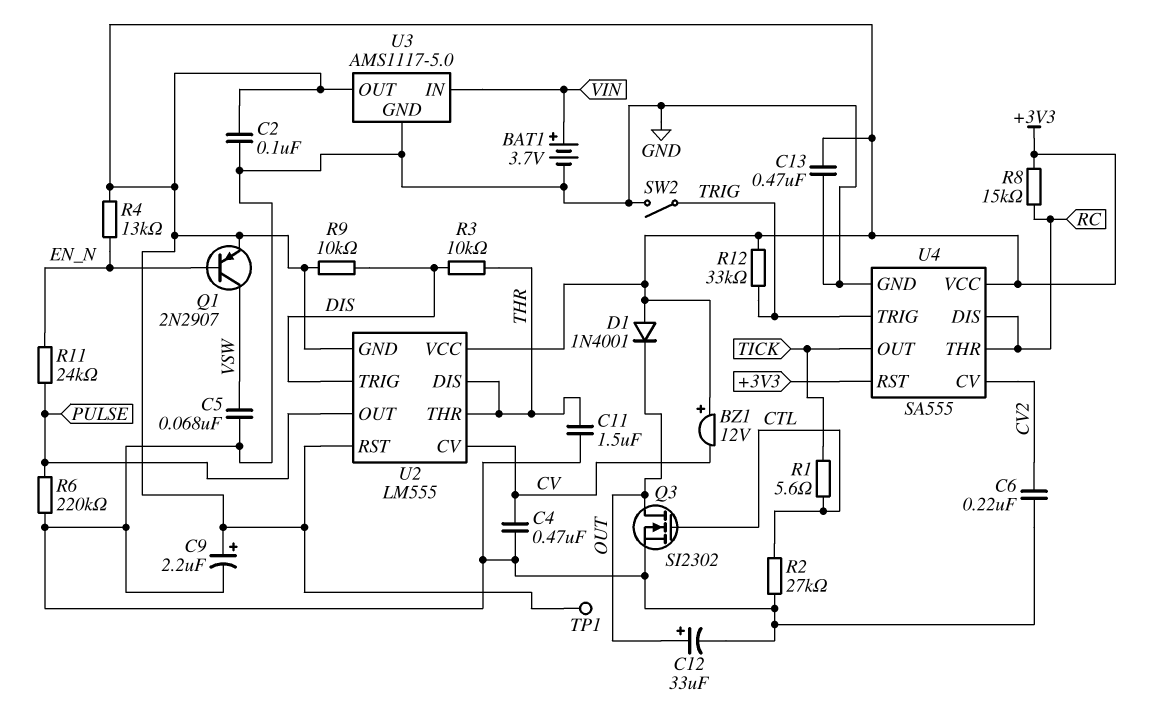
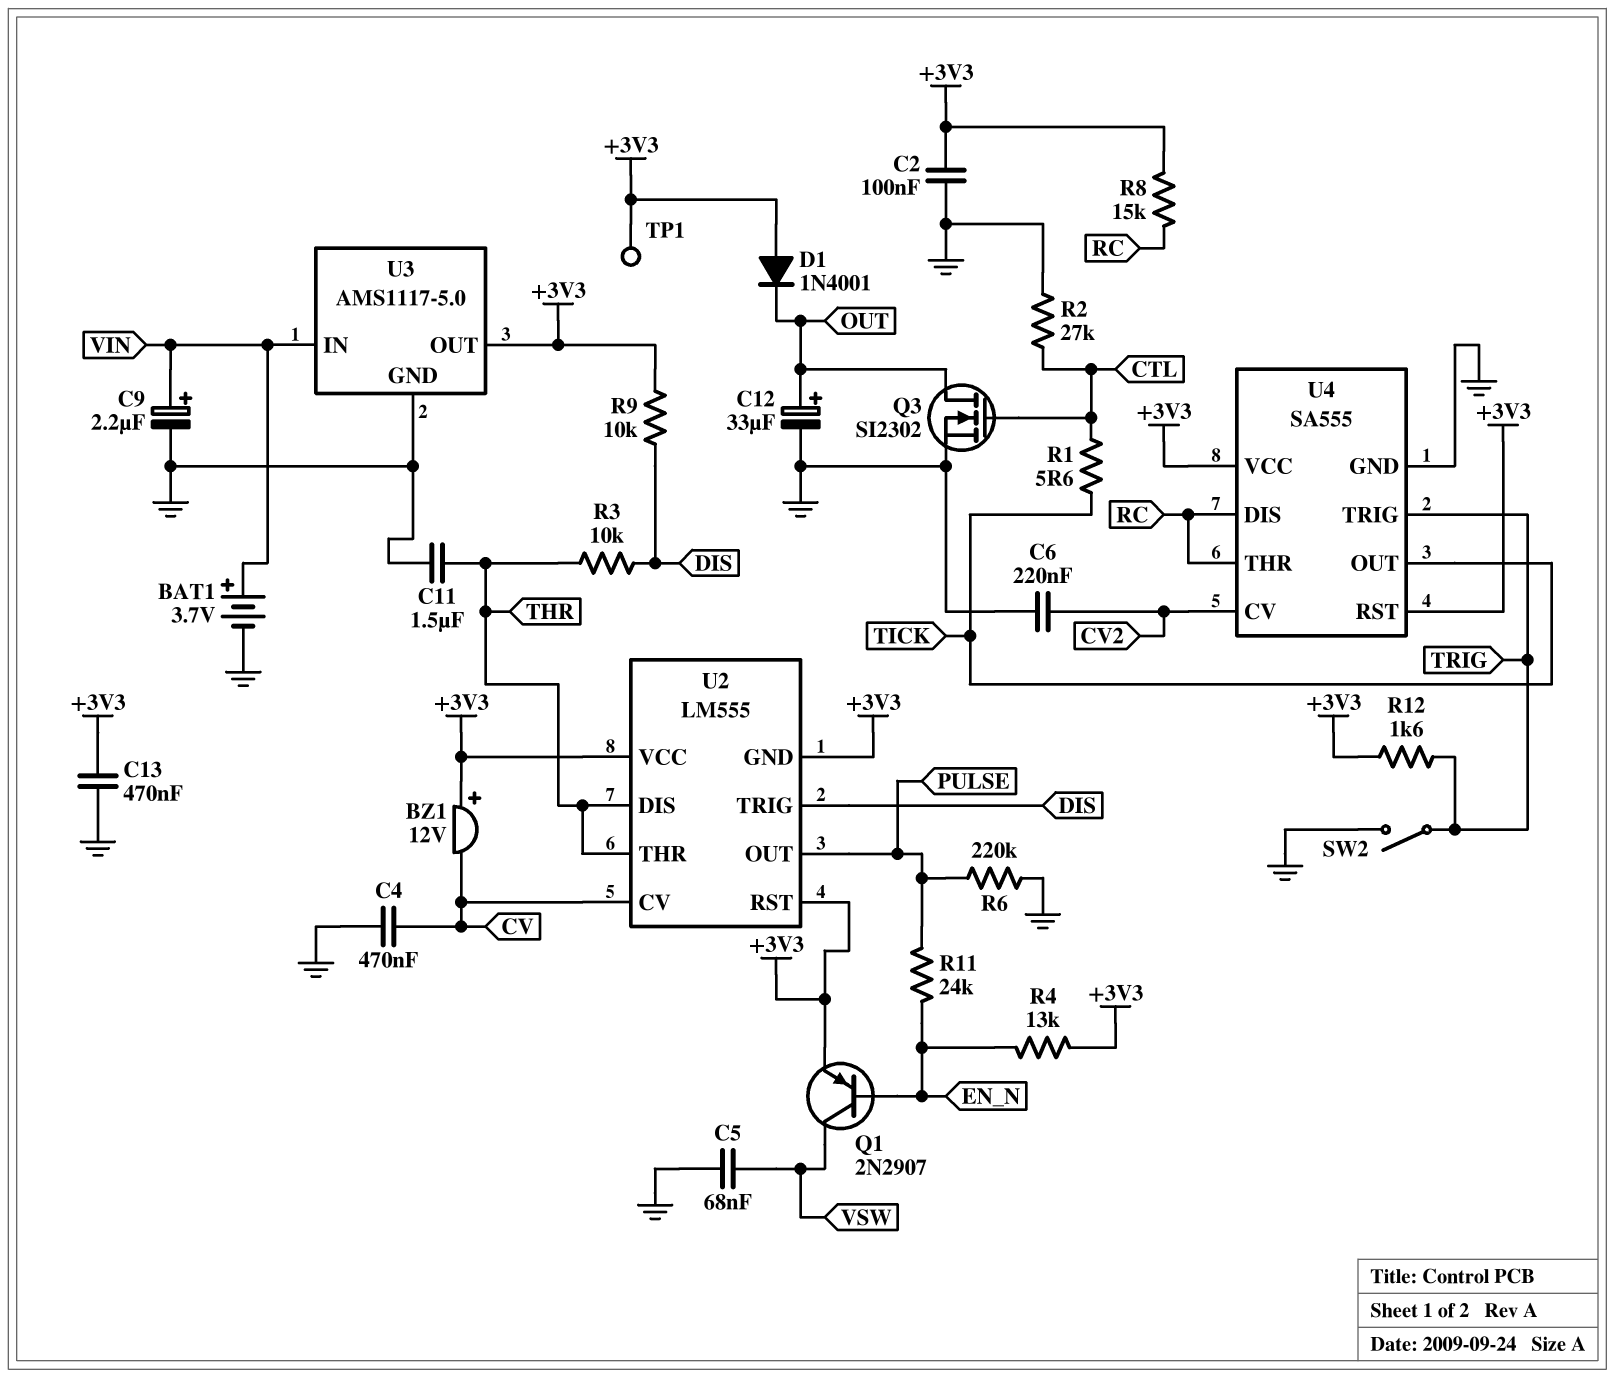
C9: 2.2uF (plus +3V3, minus GND) -> 2.2uF (plus VIN, minus GND)
R12: 33k (+3V3, TRIG) -> 1.6k (+3V3, TRIG)

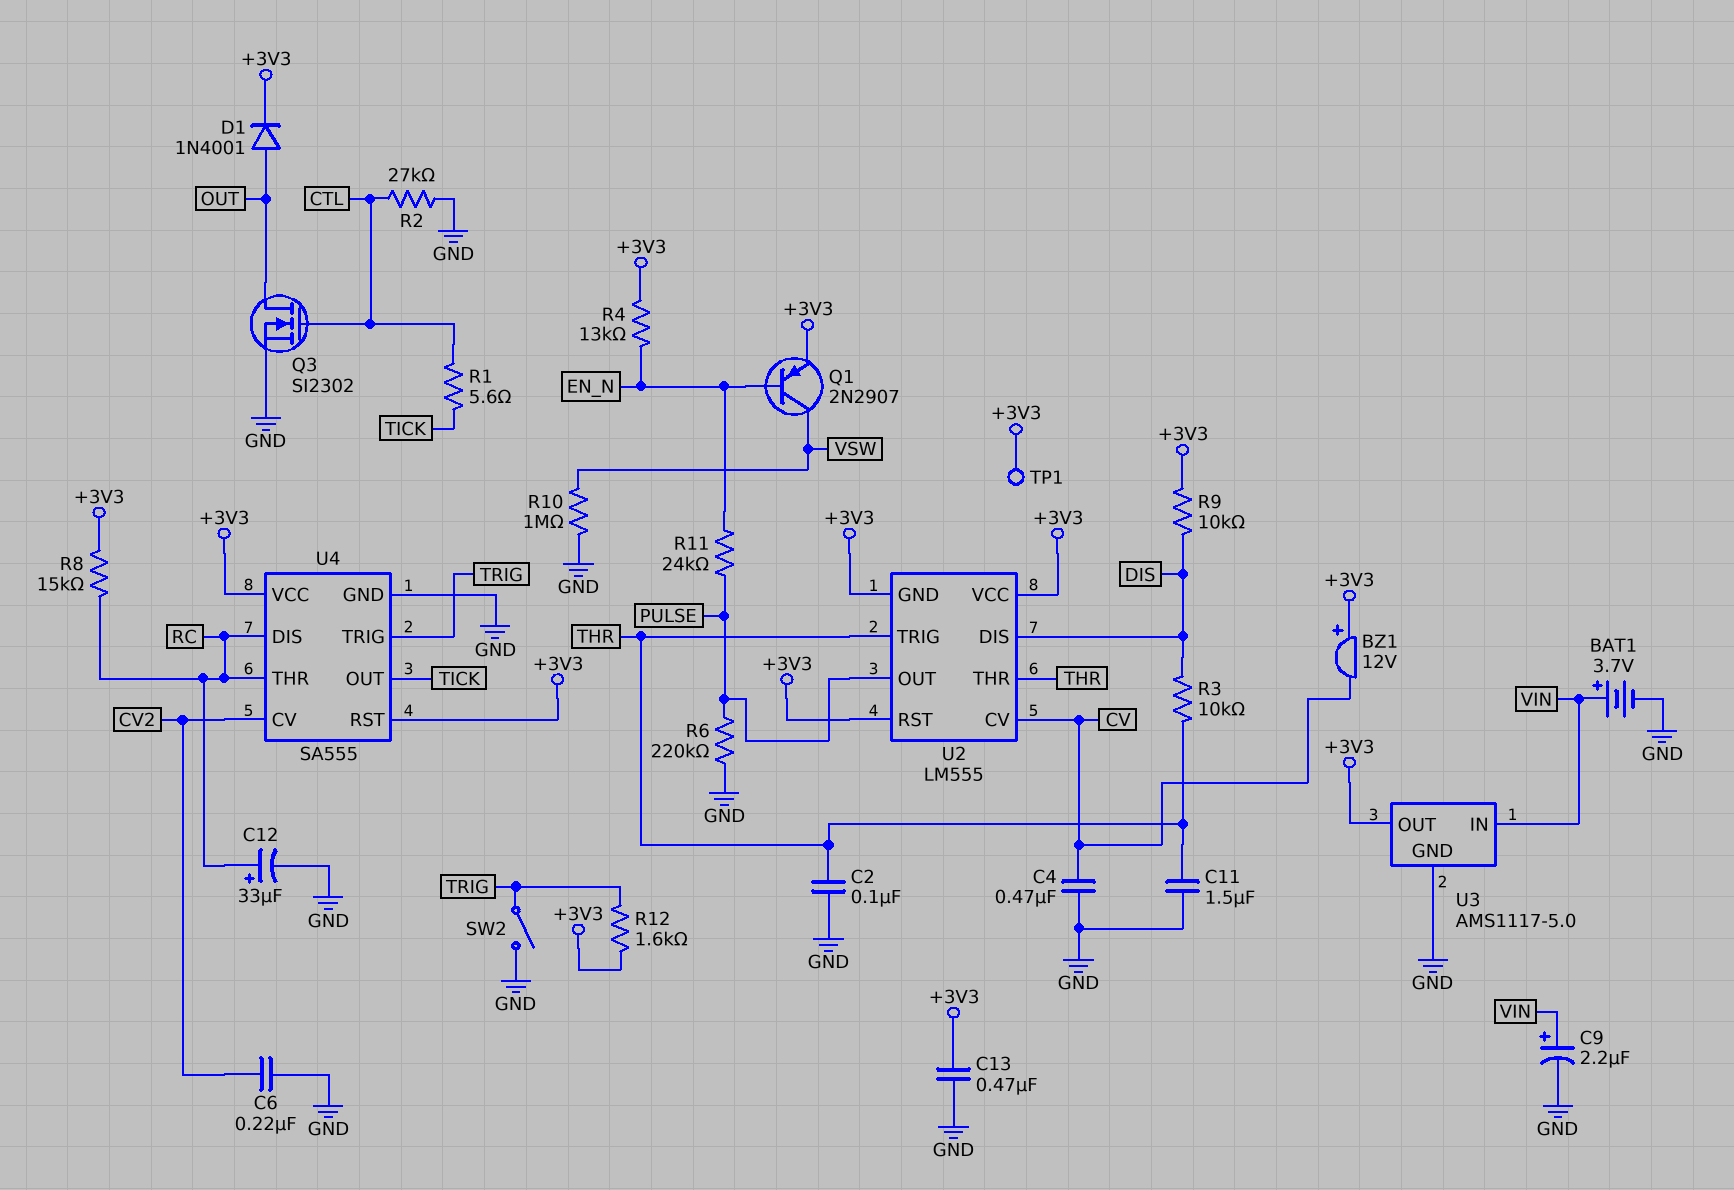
C2: 100nF (+3V3, GND) -> 100nF (GND, THR)
C5: 68nF (GND, VSW) -> none
C12: 33uF (plus OUT, minus GND) -> 33uF (plus RC, minus GND)
D1: diode 1N4001 (A +3V3, K OUT) -> diode 1N4001 (A OUT, K +3V3)
R10: none -> 1M (GND, VSW)
U2 pin DIS: THR -> DIS
U2 pin TRIG: DIS -> THR

